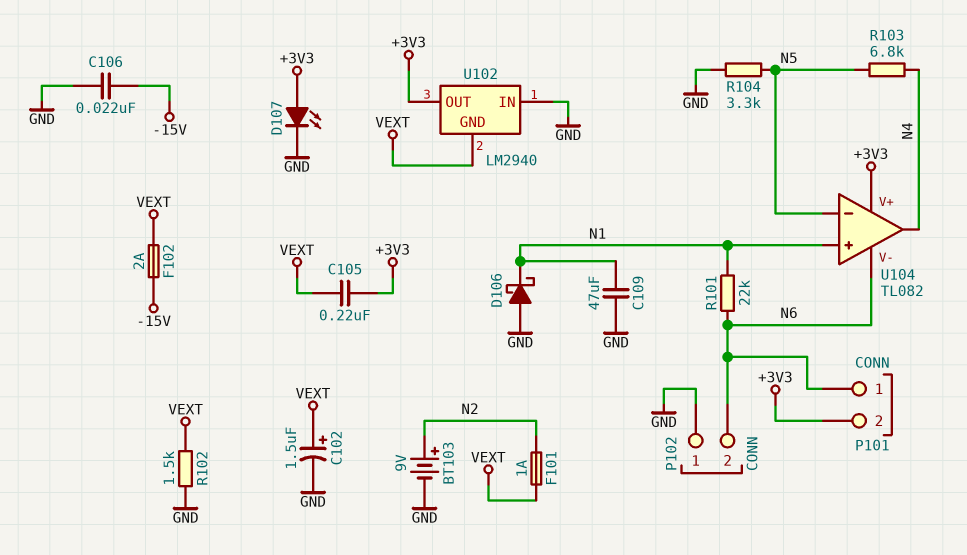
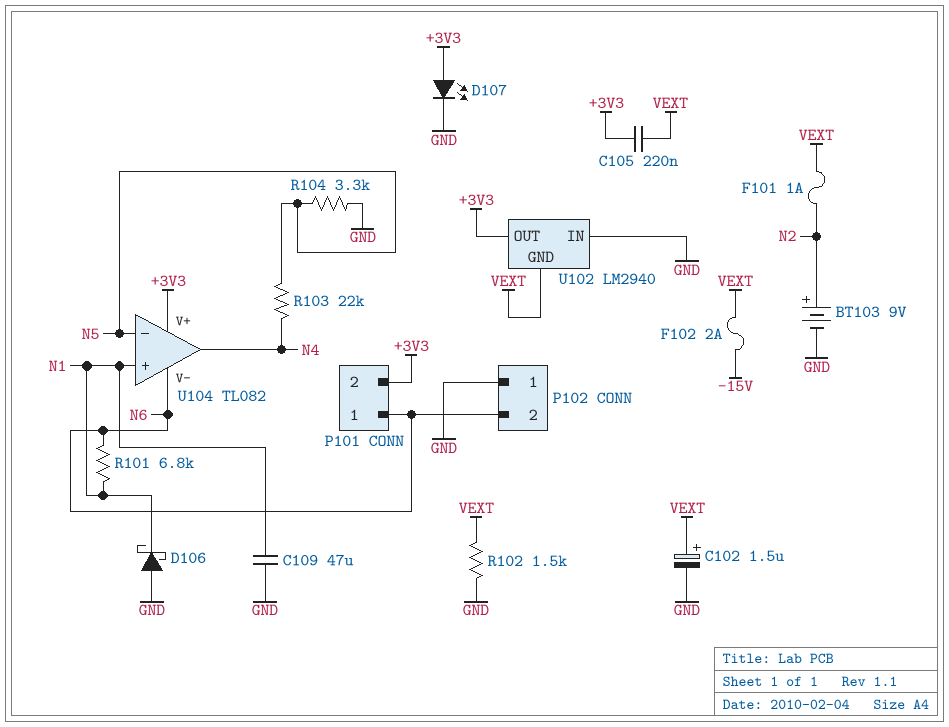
C106: 22nF (-15V, GND) -> none
R101: 22k (N1, N6) -> 6.8k (N1, N6)
R103: 6.8k (N4, N5) -> 22k (N4, N5)

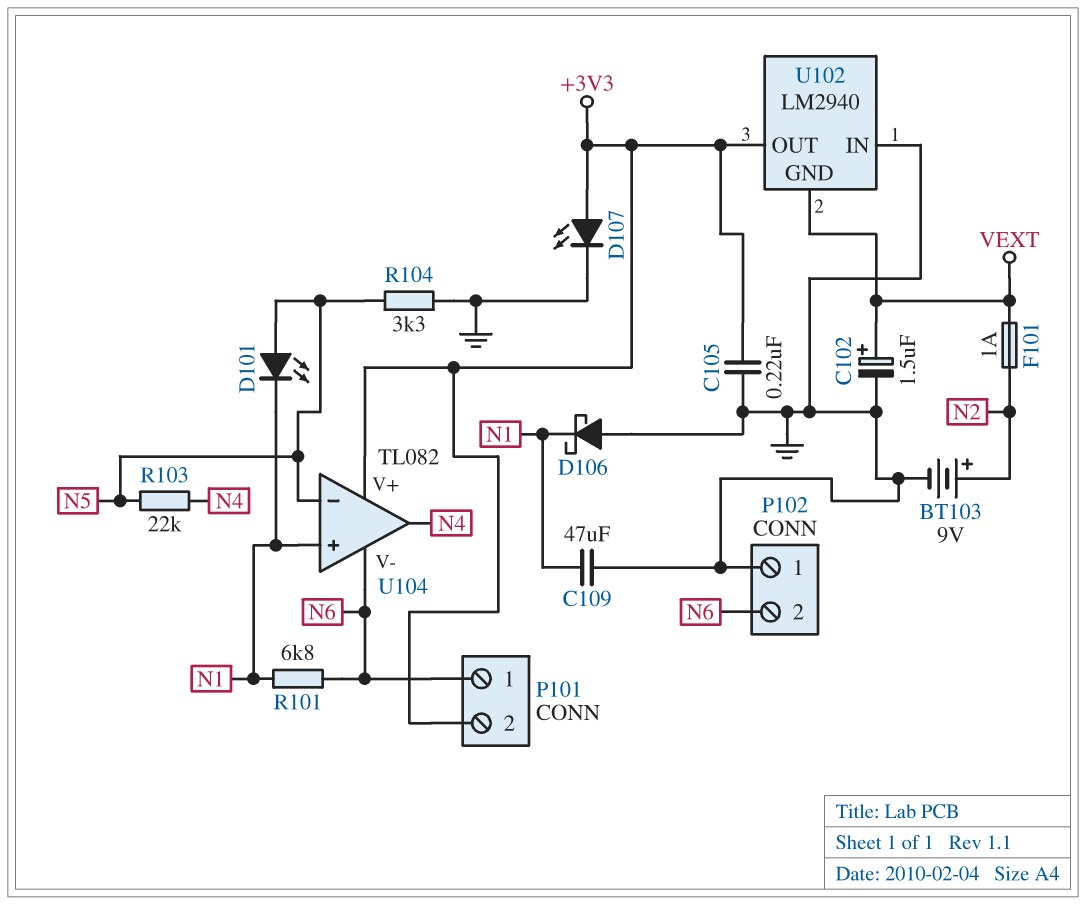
C105: 220nF (+3V3, VEXT) -> 220nF (+3V3, GND)
D101: none -> LED (A N5, K N1)
F102: 2A (-15V, VEXT) -> none
R102: 1.5k (GND, VEXT) -> none

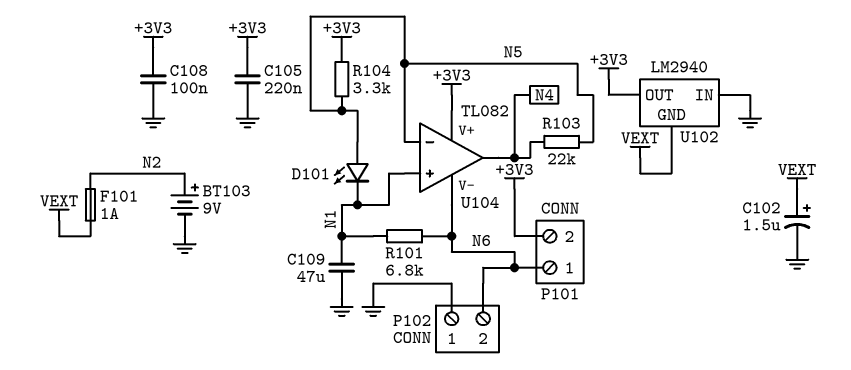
C108: none -> 100nF (+3V3, GND)
D106: schottky (A GND, K N1) -> none
D107: LED (A +3V3, K GND) -> none
R104: 3.3k (GND, N5) -> 3.3k (+3V3, N5)

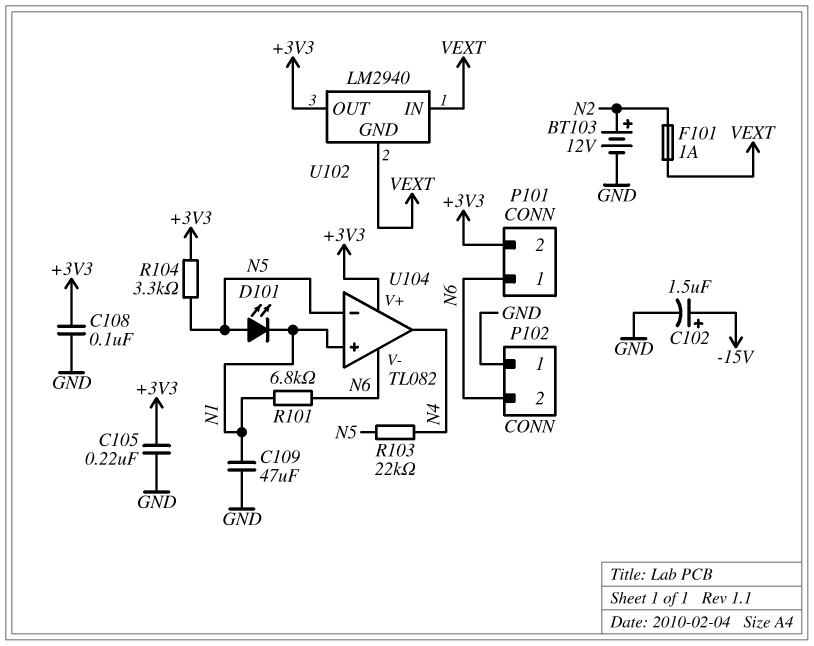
BT103: 9V (plus N2, minus GND) -> 12V (plus N2, minus GND)
C102: 1.5uF (plus VEXT, minus GND) -> 1.5uF (plus -15V, minus GND)
U102 pin IN: GND -> VEXT

